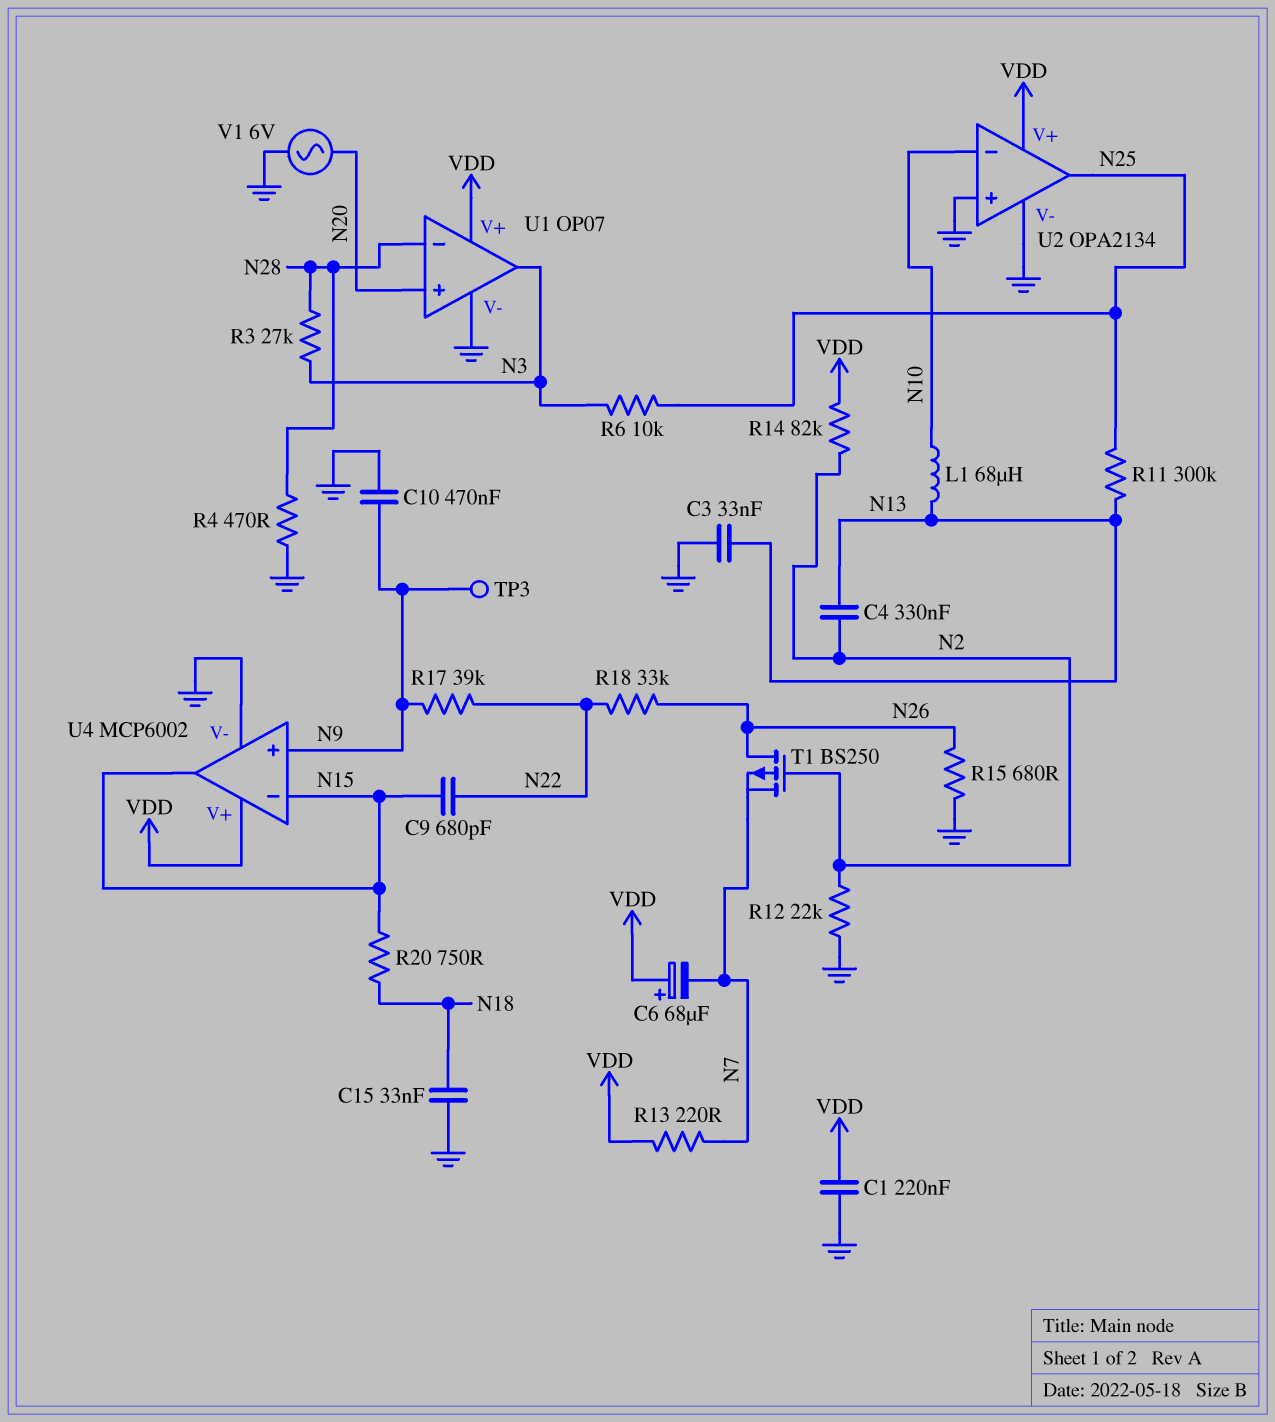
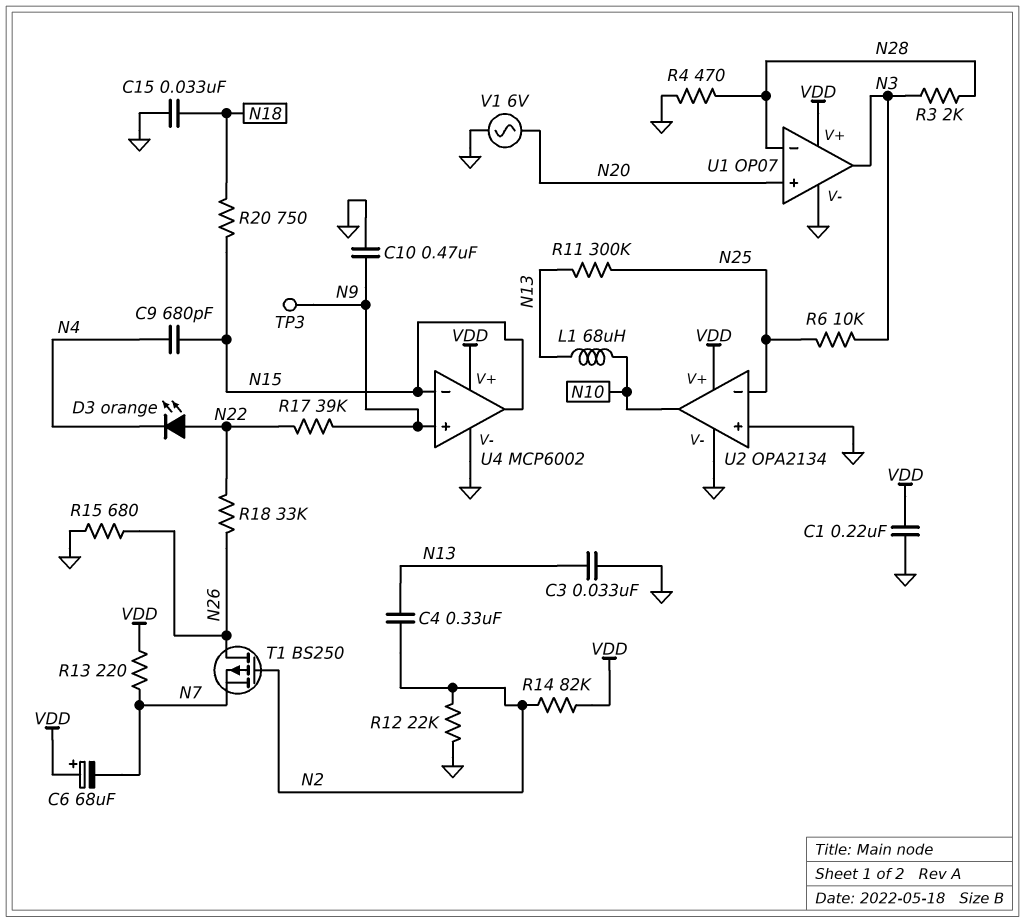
C9: 680pF (N15, N22) -> 680pF (N4, N15)
D3: none -> LED orange (A N22, K N4)
R3: 27k (N3, N28) -> 2k (N3, N28)
U2 pin in-: N10 -> N25
U2 pin out: N25 -> N10

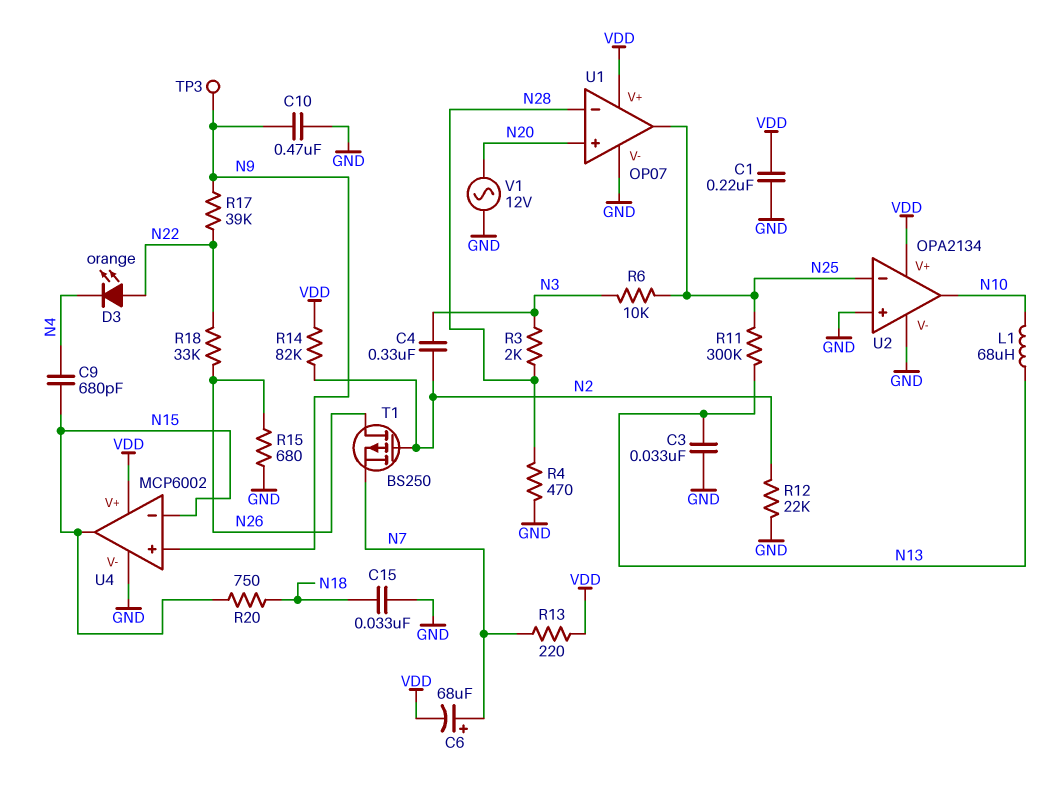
C4: 330nF (N2, N13) -> 330nF (N2, N3)
C6: 68uF (plus VDD, minus N7) -> 68uF (plus N7, minus VDD)
U1 pin out: N3 -> N25
V1: AC 6V (GND, N20) -> AC 12V (GND, N20)

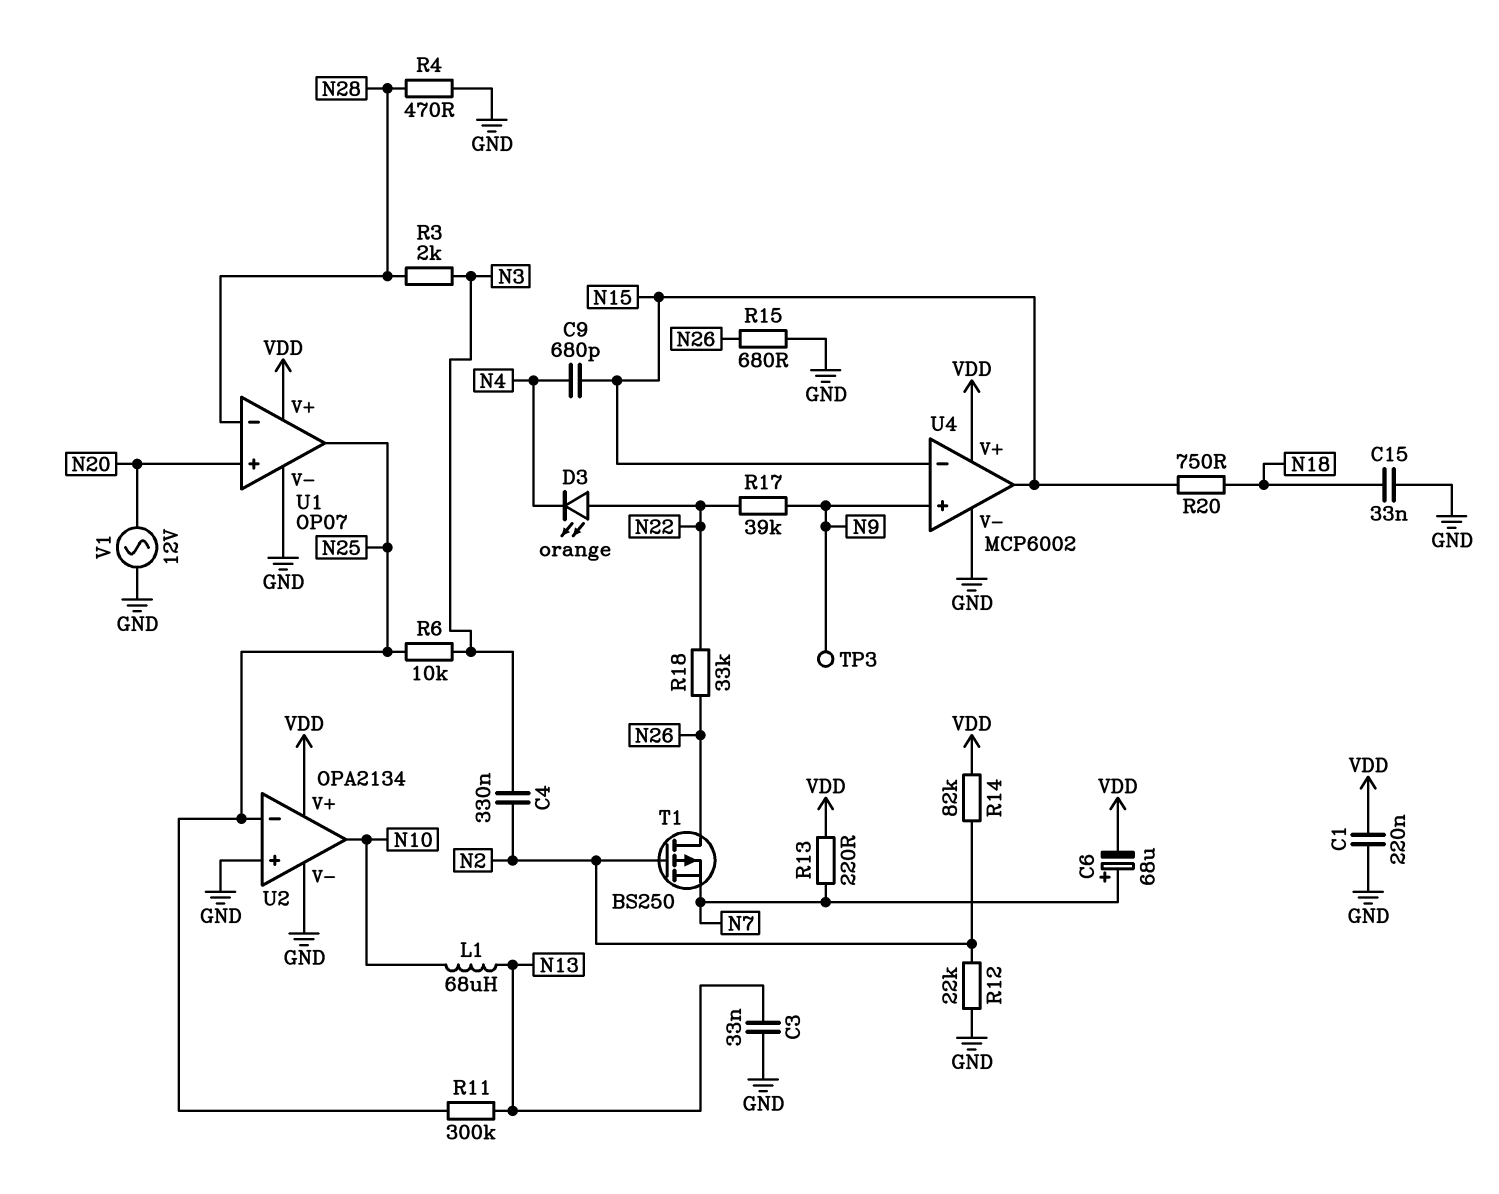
C10: 470nF (GND, N9) -> none

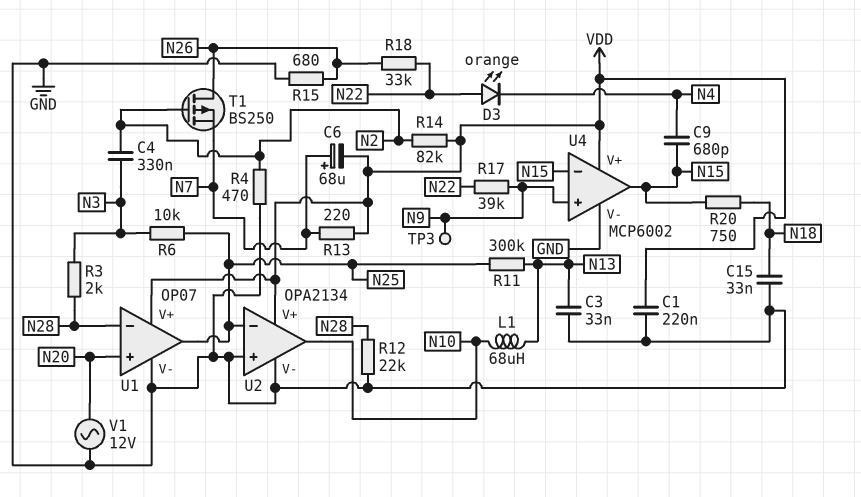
R4: 470 (GND, N28) -> 470 (GND, N2)
R12: 22k (GND, N2) -> 22k (GND, N28)

